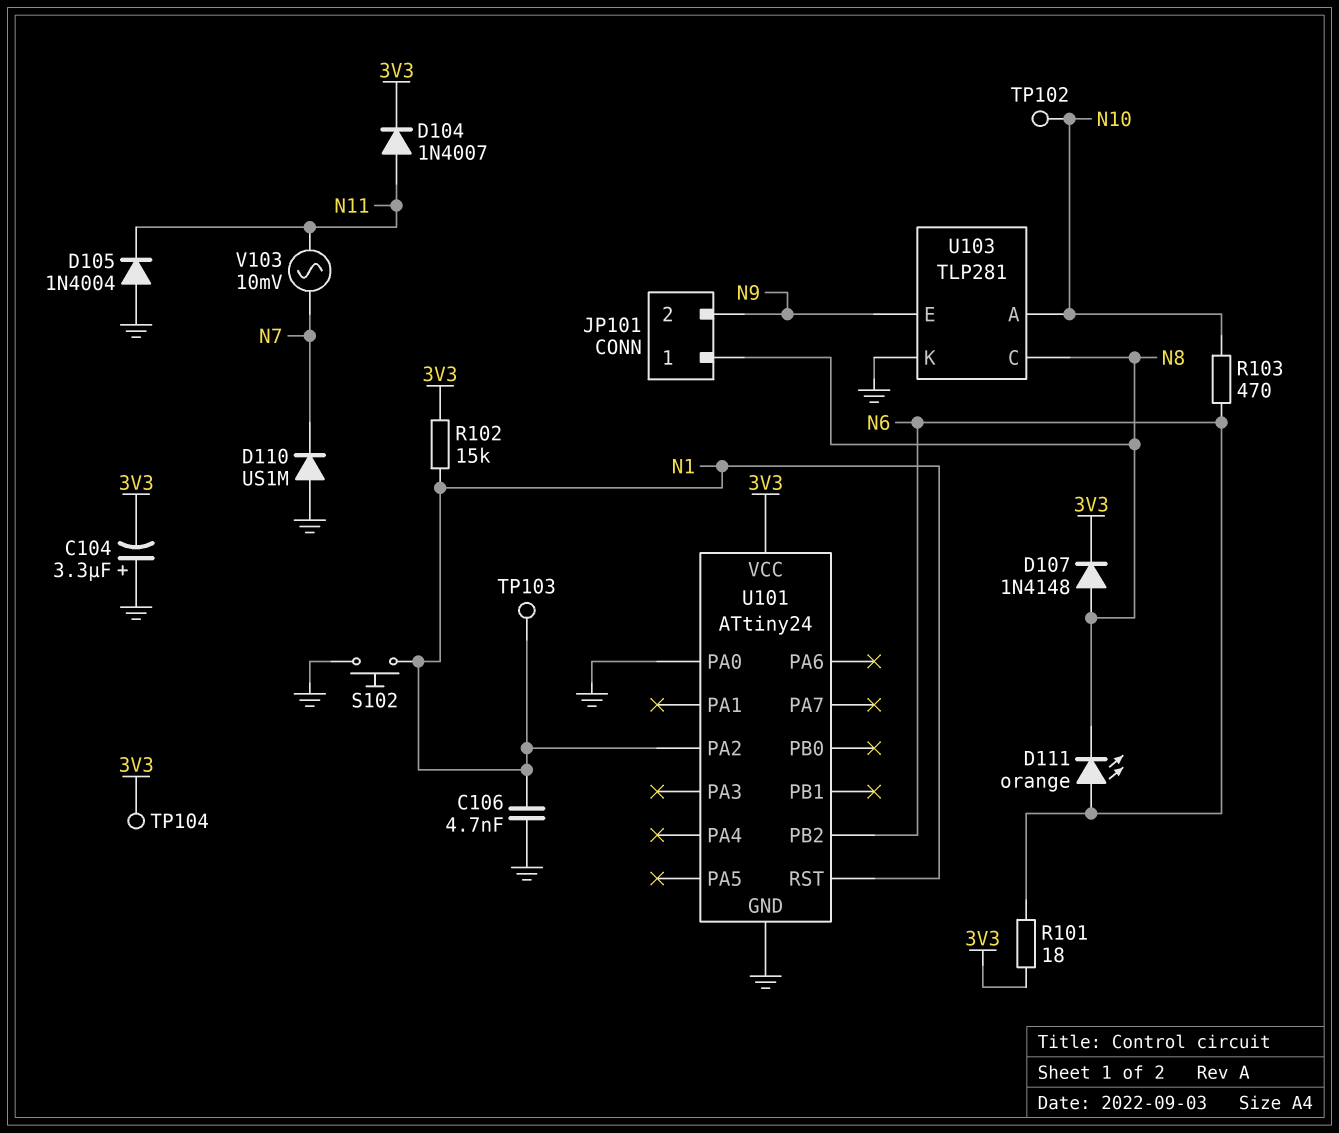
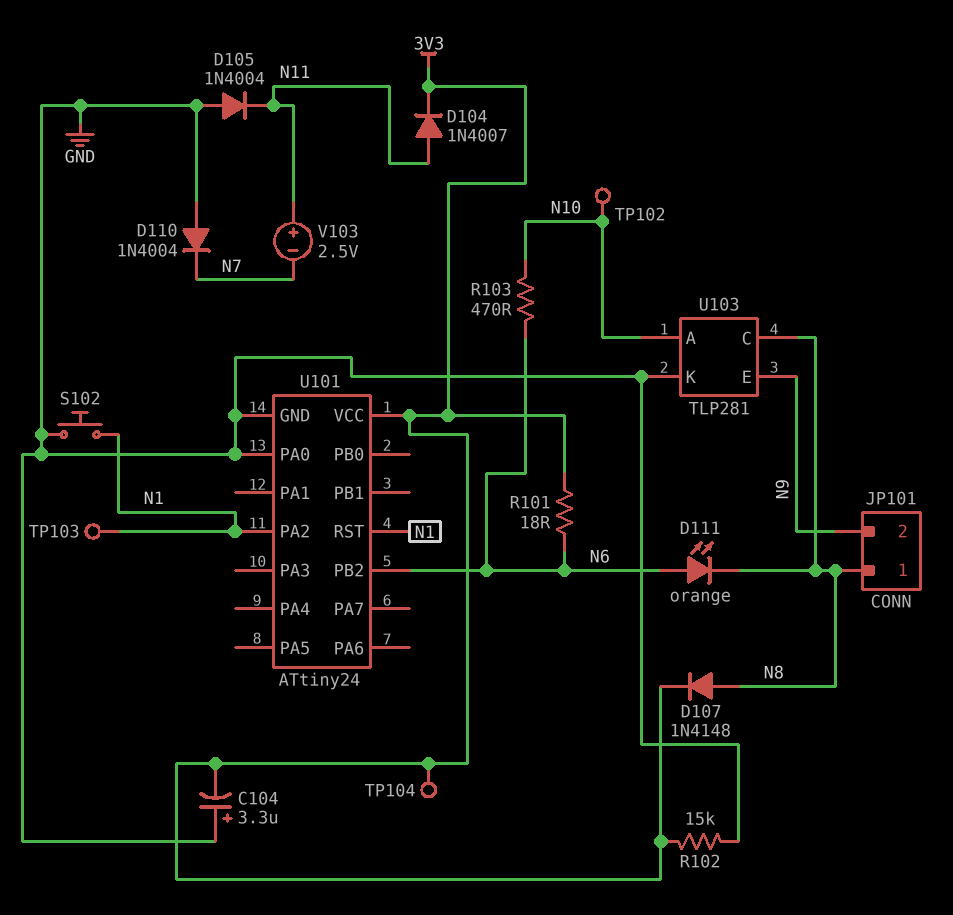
C106: 4.7nF (GND, N1) -> none
D110: diode US1M (A GND, K N7) -> diode 1N4004 (A GND, K N7)
R102: 15k (3V3, N1) -> 15k (3V3, GND)
V103: AC 10mV (N7, N11) -> 2.5V (plus N11, minus N7)

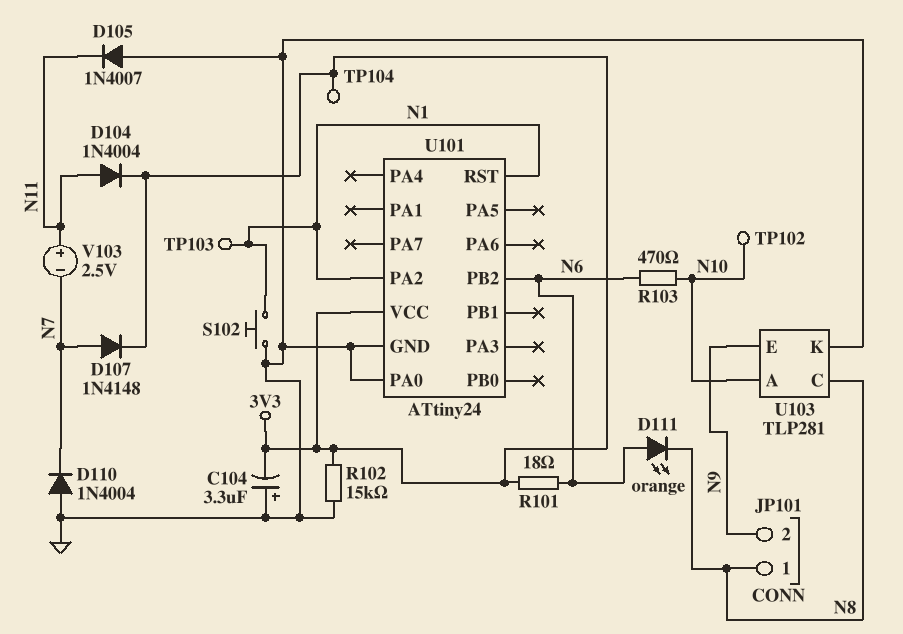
D104: diode 1N4007 (A N11, K 3V3) -> diode 1N4004 (A N11, K 3V3)
D105: diode 1N4004 (A GND, K N11) -> diode 1N4007 (A GND, K N11)
D107: diode 1N4148 (A N8, K 3V3) -> diode 1N4148 (A N7, K 3V3)

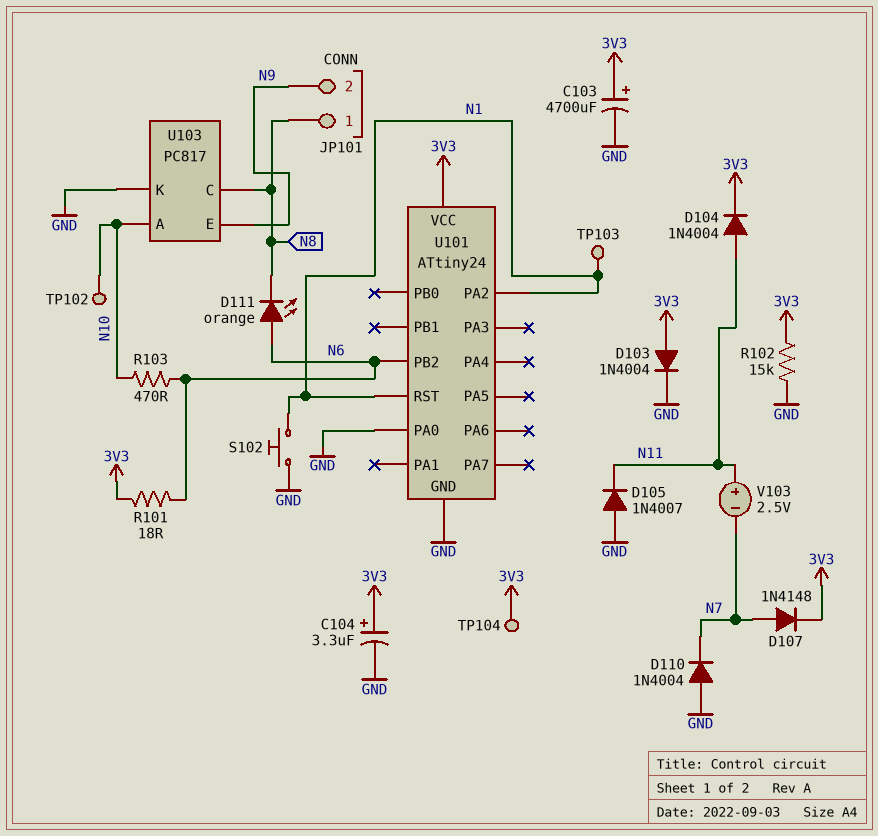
C103: none -> 4700uF (plus 3V3, minus GND)
C104: 3.3uF (plus GND, minus 3V3) -> 3.3uF (plus 3V3, minus GND)
D103: none -> diode 1N4004 (A 3V3, K GND)
U103: TLP281 -> PC817

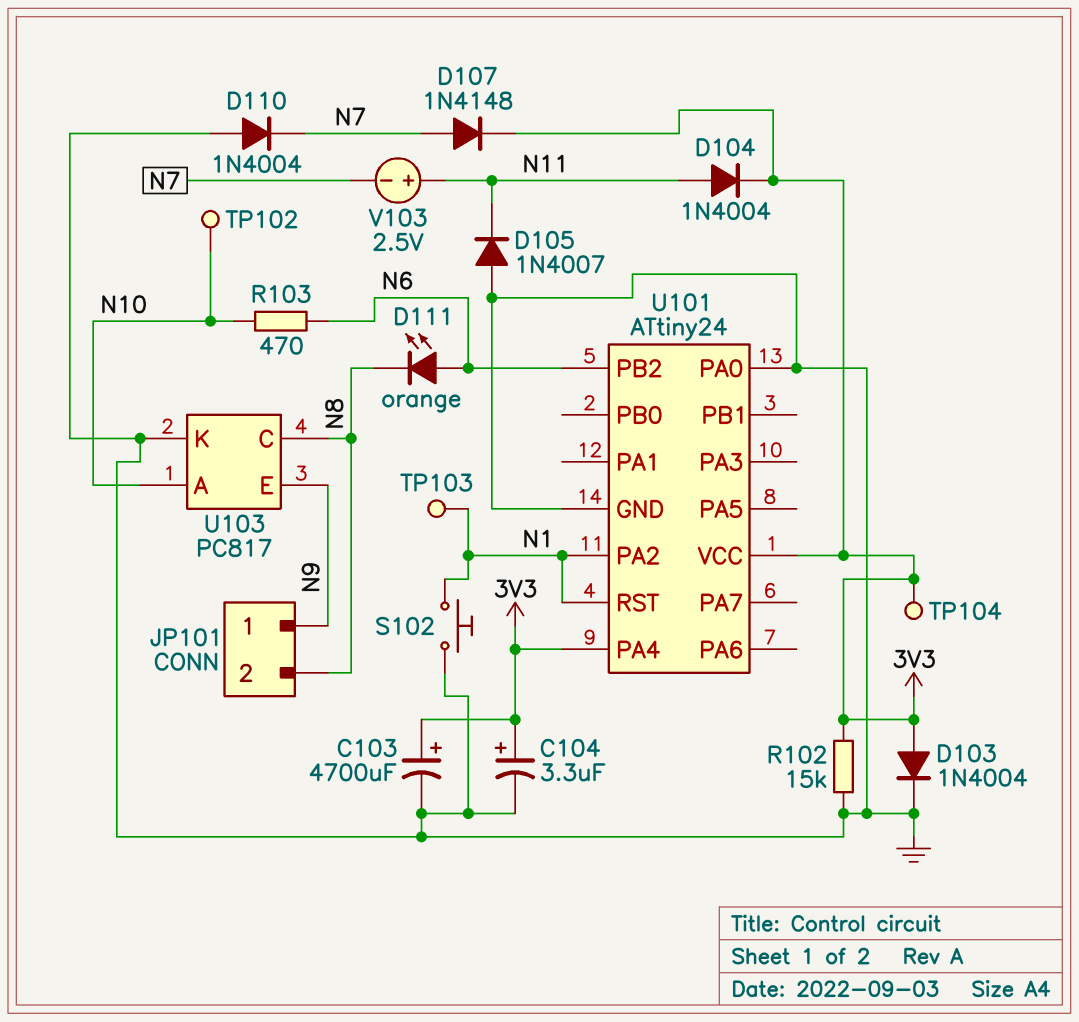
JP101 pin 1: N8 -> N9
JP101 pin 2: N9 -> N8
R101: 18 (3V3, N6) -> none
U101 pin PA4: none -> 3V3

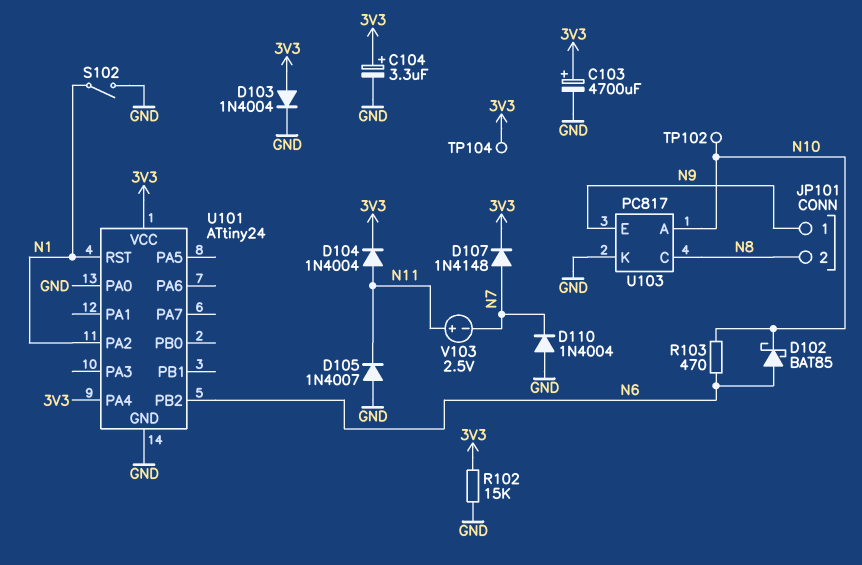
D102: none -> schottky BAT85 (A N6, K N10)
D111: LED orange (A N6, K N8) -> none
S102: button (GND, N1) -> switch (GND, N1)
TP103: test point (N1) -> none

